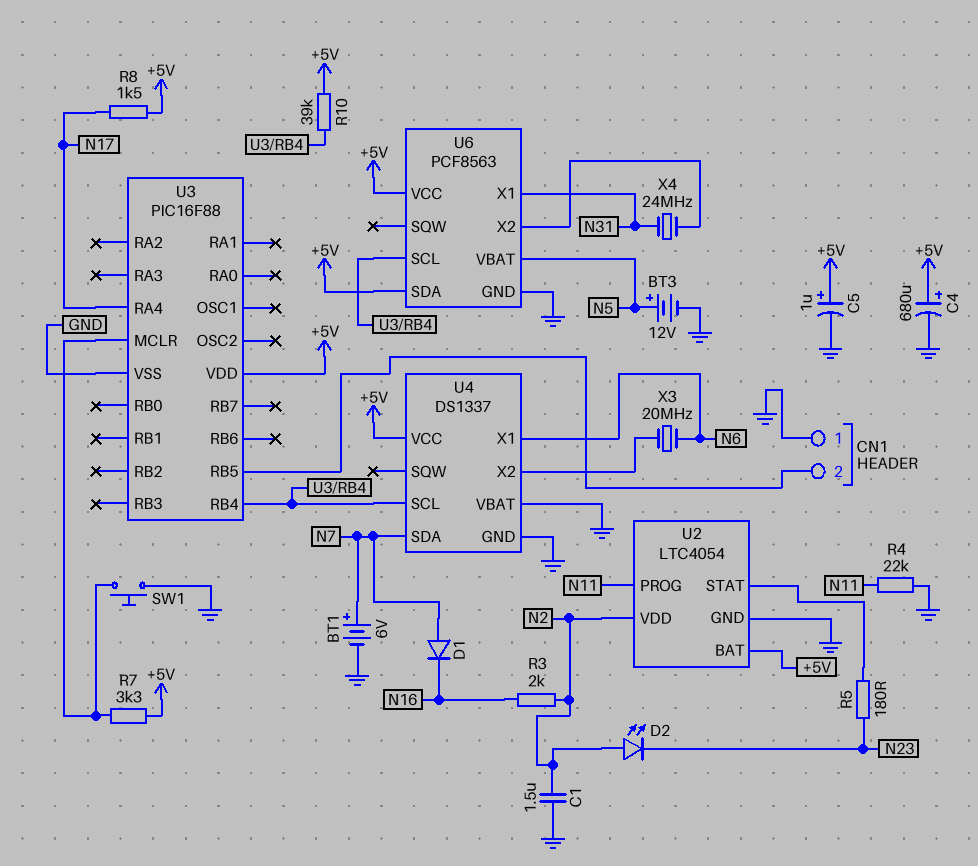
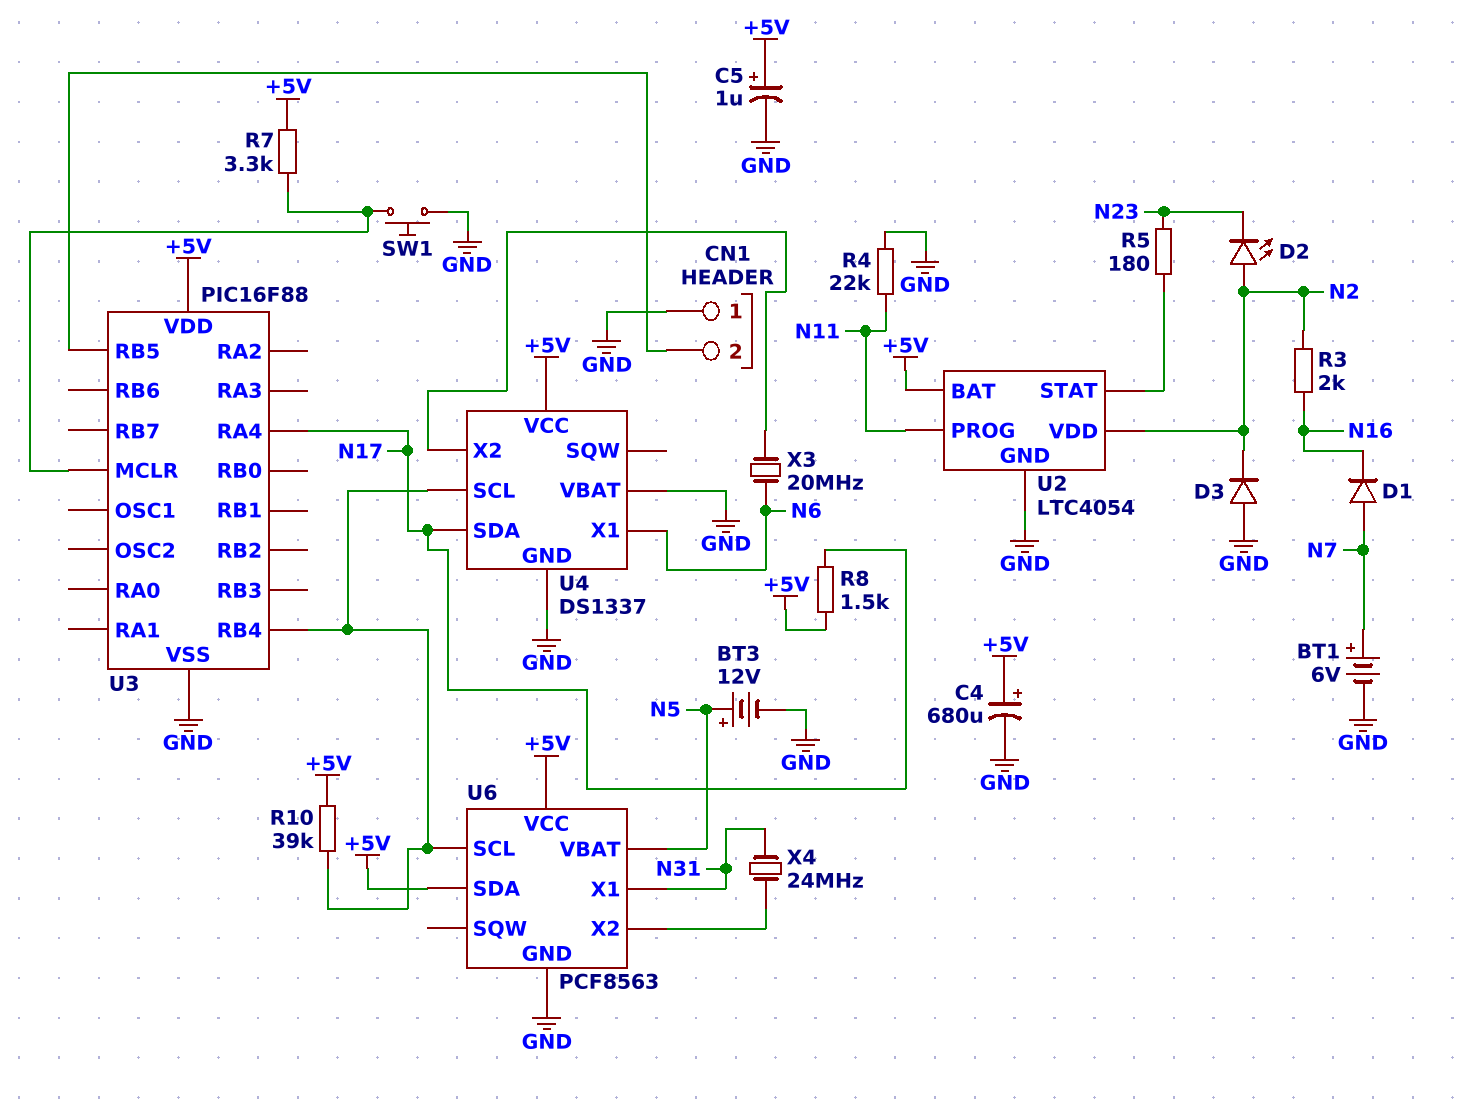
C1: 1.5uF (GND, N2) -> none
D3: none -> diode (A GND, K N2)
U4 pin SDA: N7 -> N17

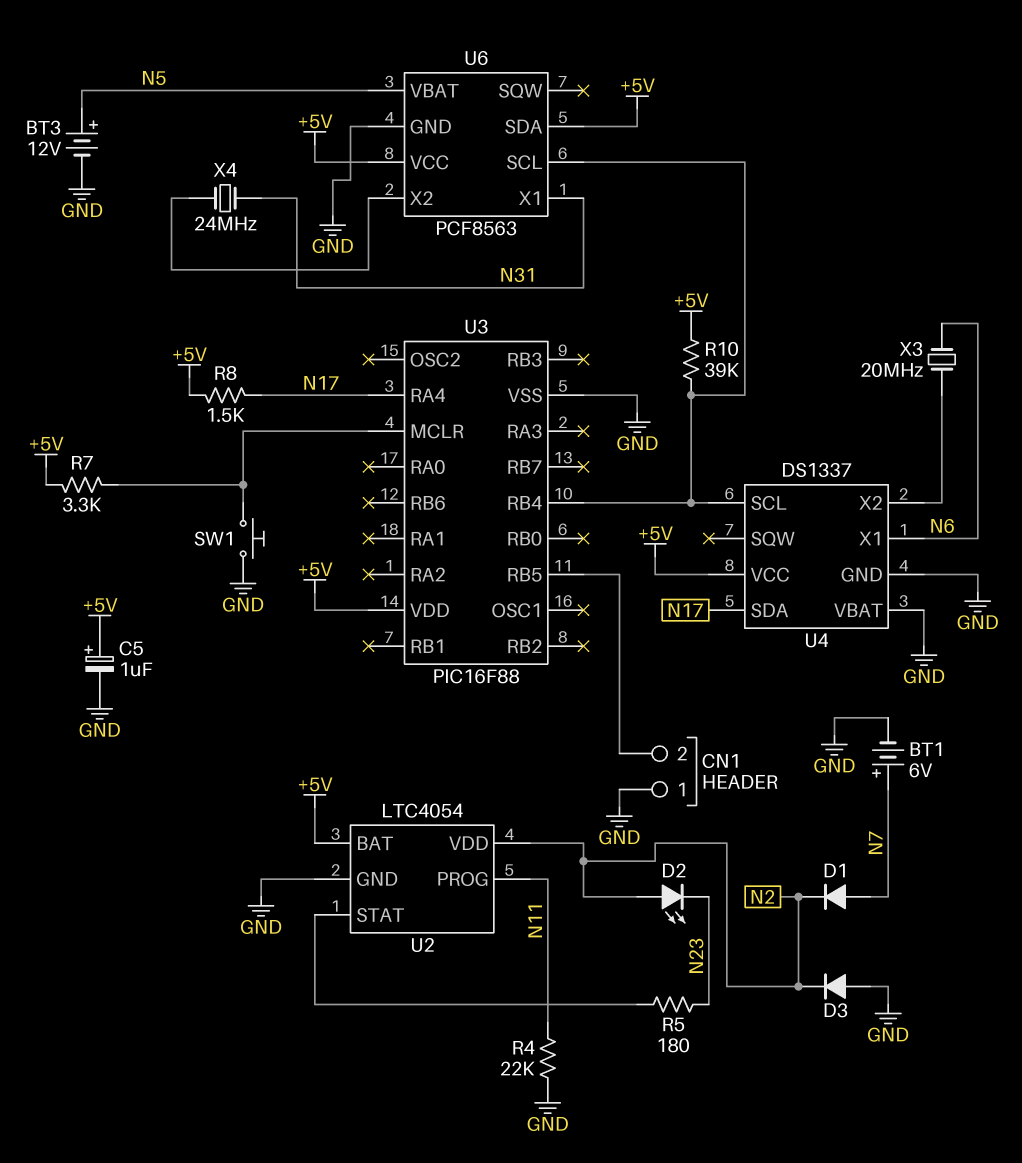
C4: 680uF (plus +5V, minus GND) -> none
D1: diode (A N7, K N16) -> diode (A N7, K N2)
R3: 2k (N2, N16) -> none

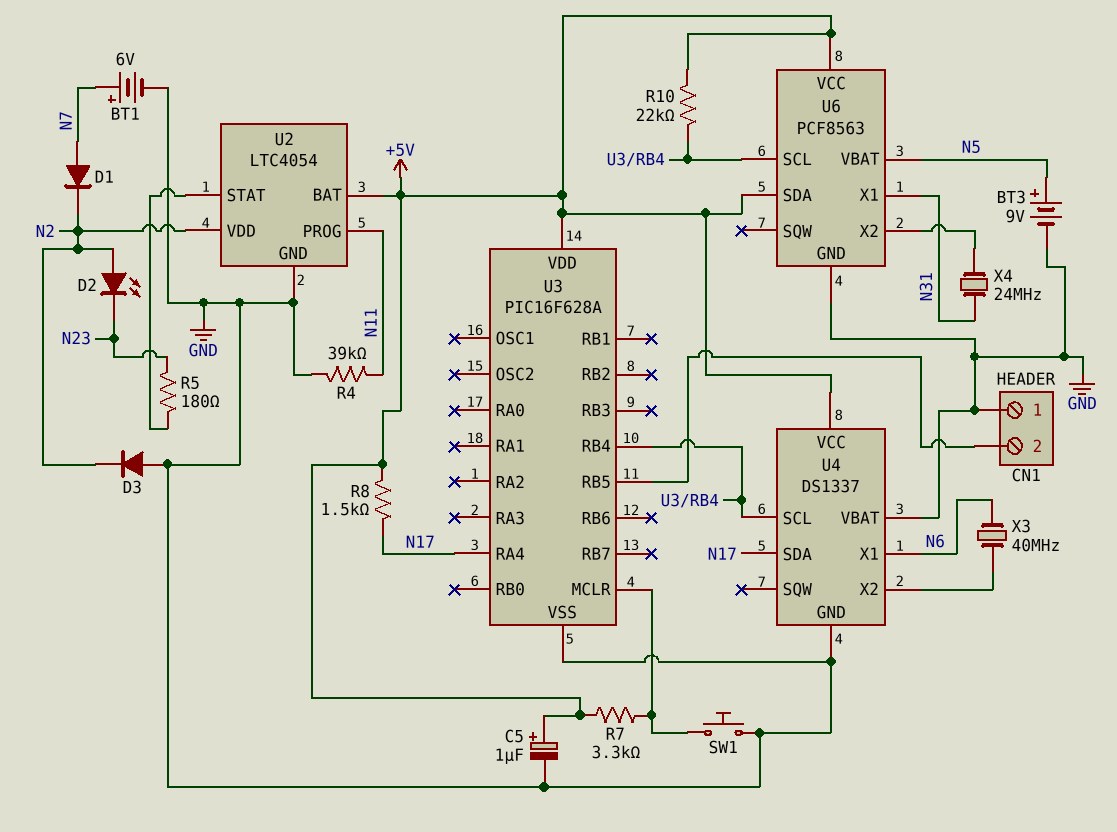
BT3: 12V (plus N5, minus GND) -> 9V (plus N5, minus GND)
R4: 22k (GND, N11) -> 39k (GND, N11)
R10: 39k (+5V, U3/RB4) -> 22k (+5V, U3/RB4)
U3: PIC16F88 -> PIC16F628A
X3: 20MHz (N6, U4/X2) -> 40MHz (N6, U4/X2)

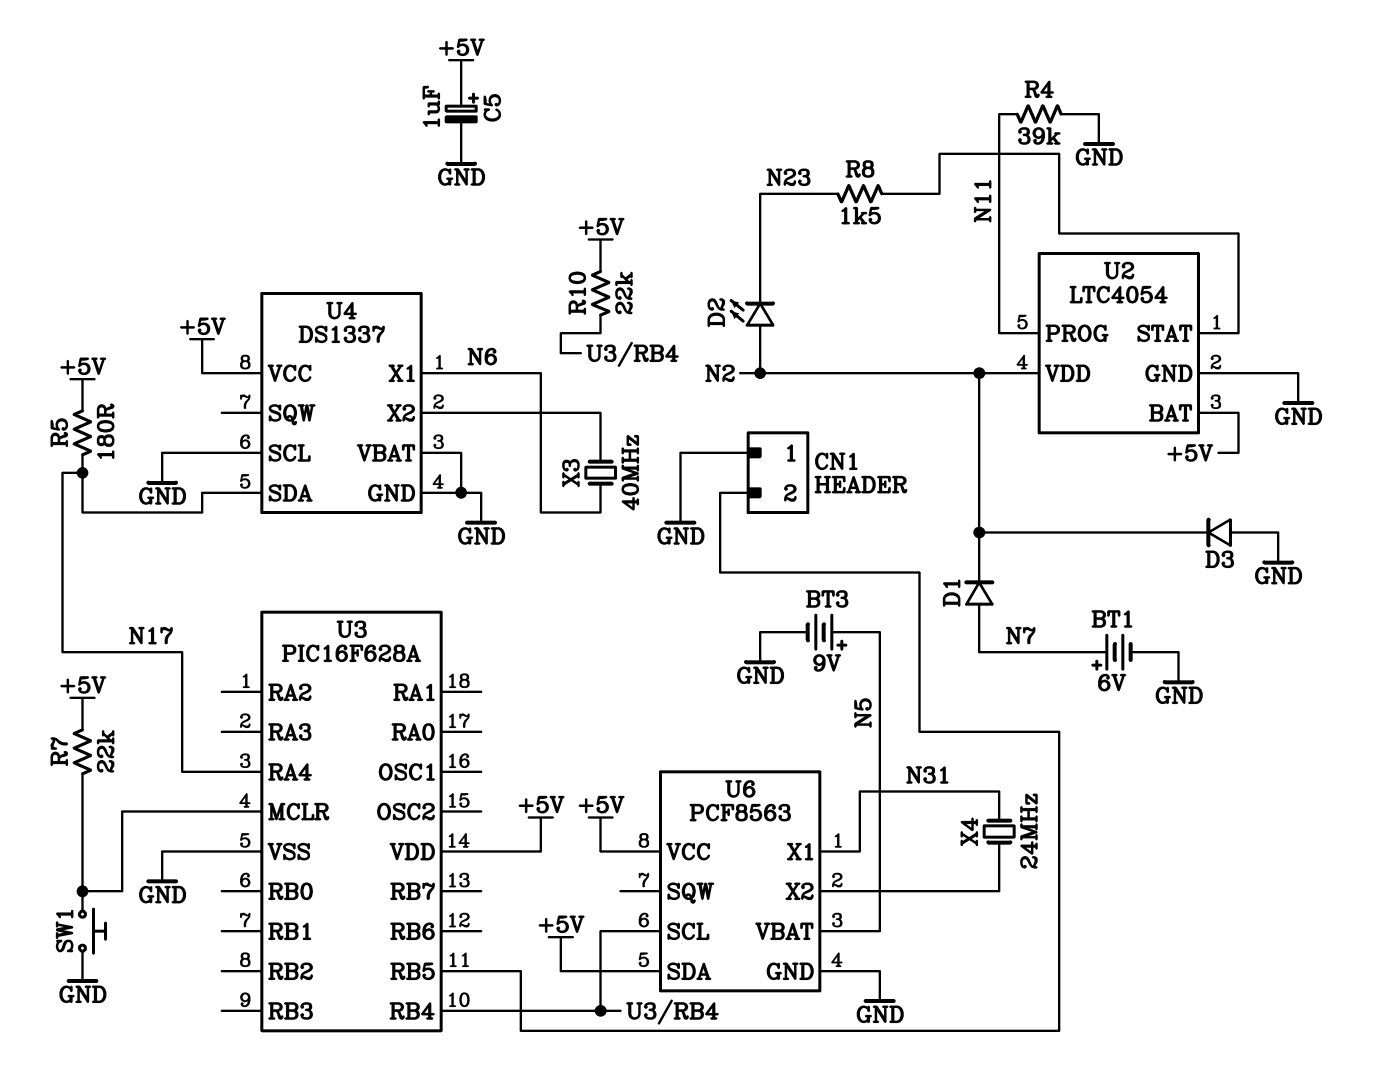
R5: 180 (N23, U2/STAT) -> 180 (+5V, N17)
R7: 3.3k (+5V, U3/MCLR) -> 22k (+5V, U3/MCLR)
R8: 1.5k (+5V, N17) -> 1.5k (N23, U2/STAT)
U4 pin SCL: U3/RB4 -> GND

